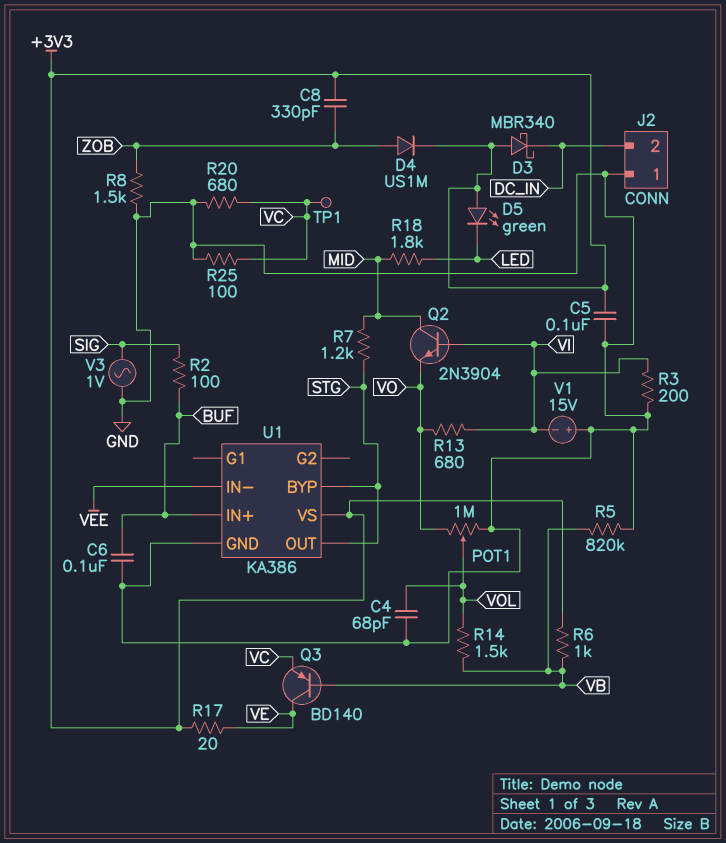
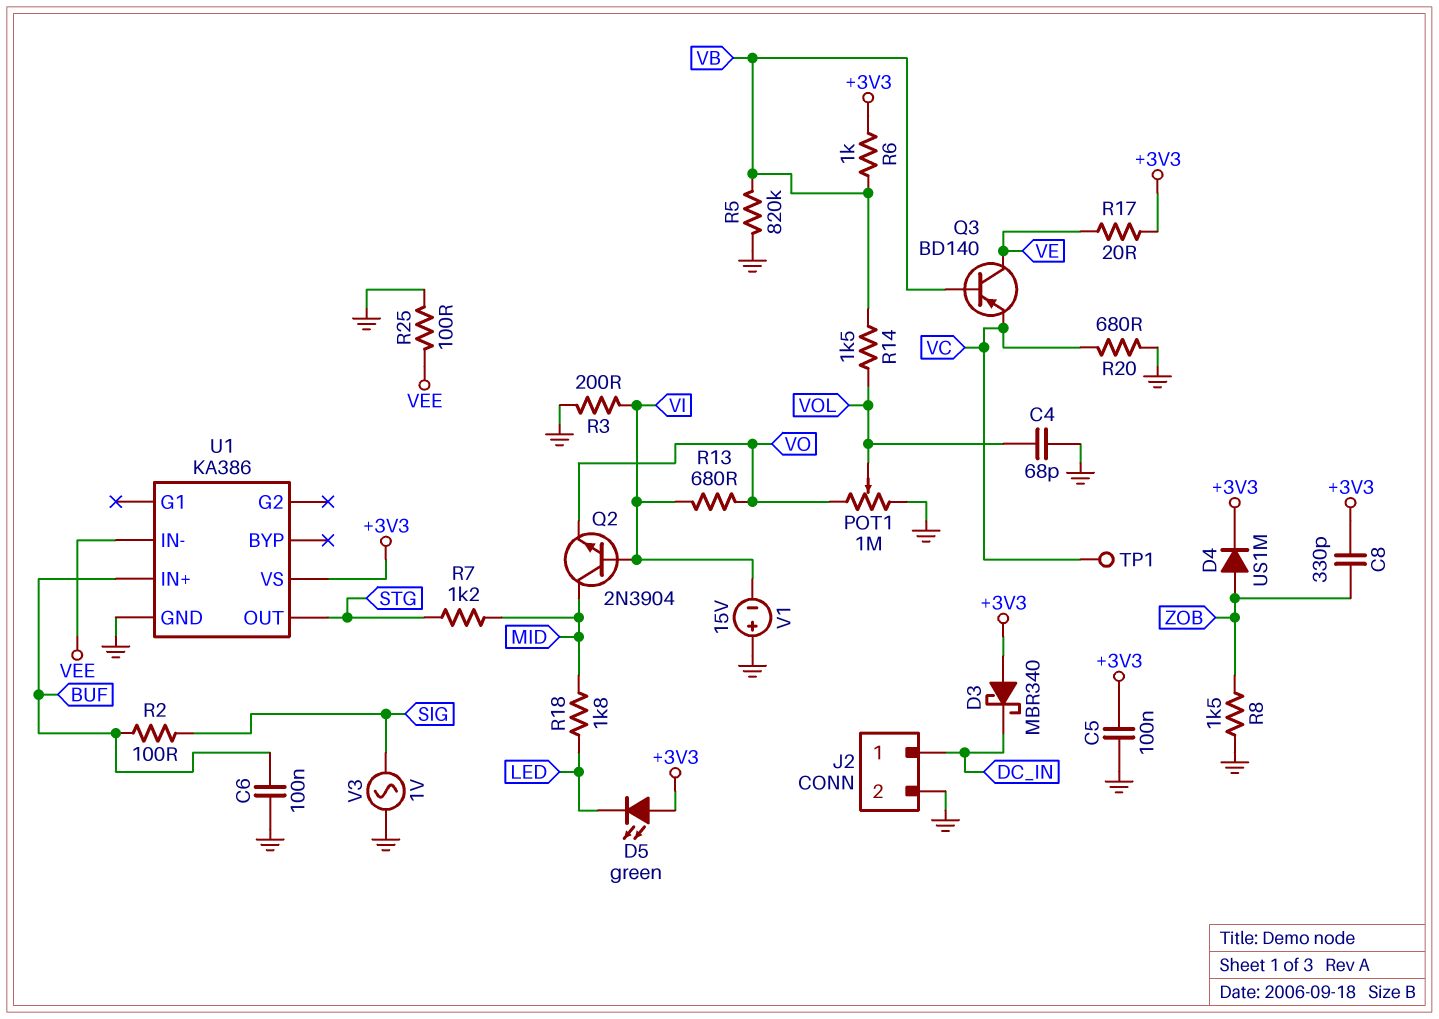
J2 pin 1: GND -> DC_IN
J2 pin 2: DC_IN -> GND
R25: 100 (GND, VC) -> 100 (GND, VEE)
U1 pin BYP: STG -> none

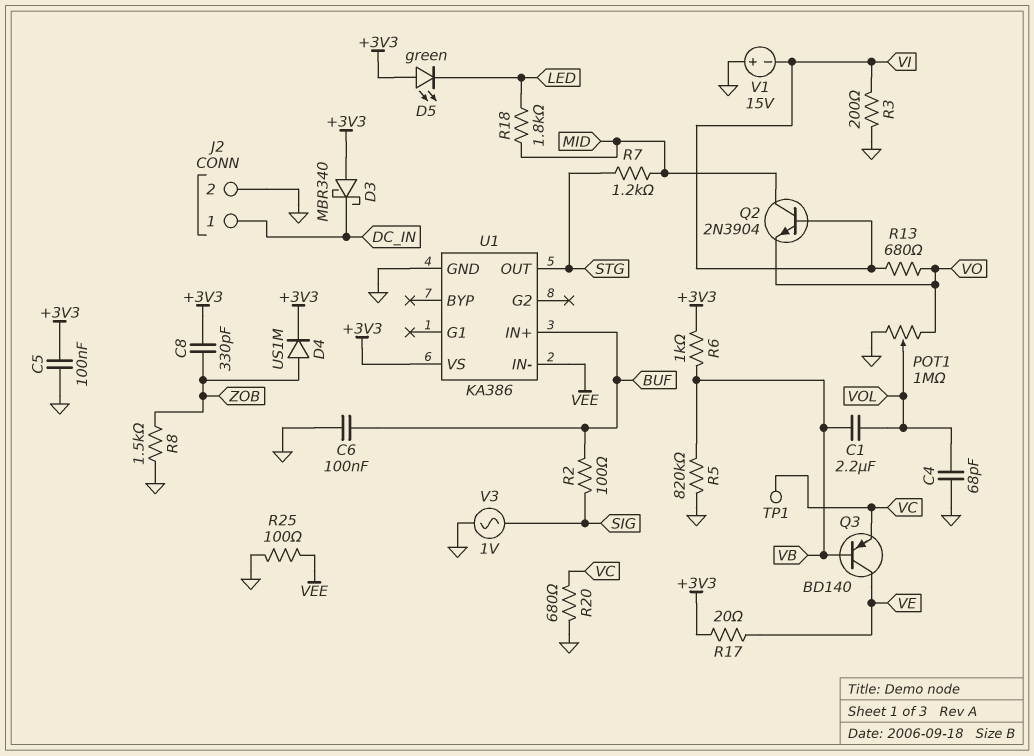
C1: none -> 2.2uF (VB, VOL)
R14: 1.5k (VB, VOL) -> none

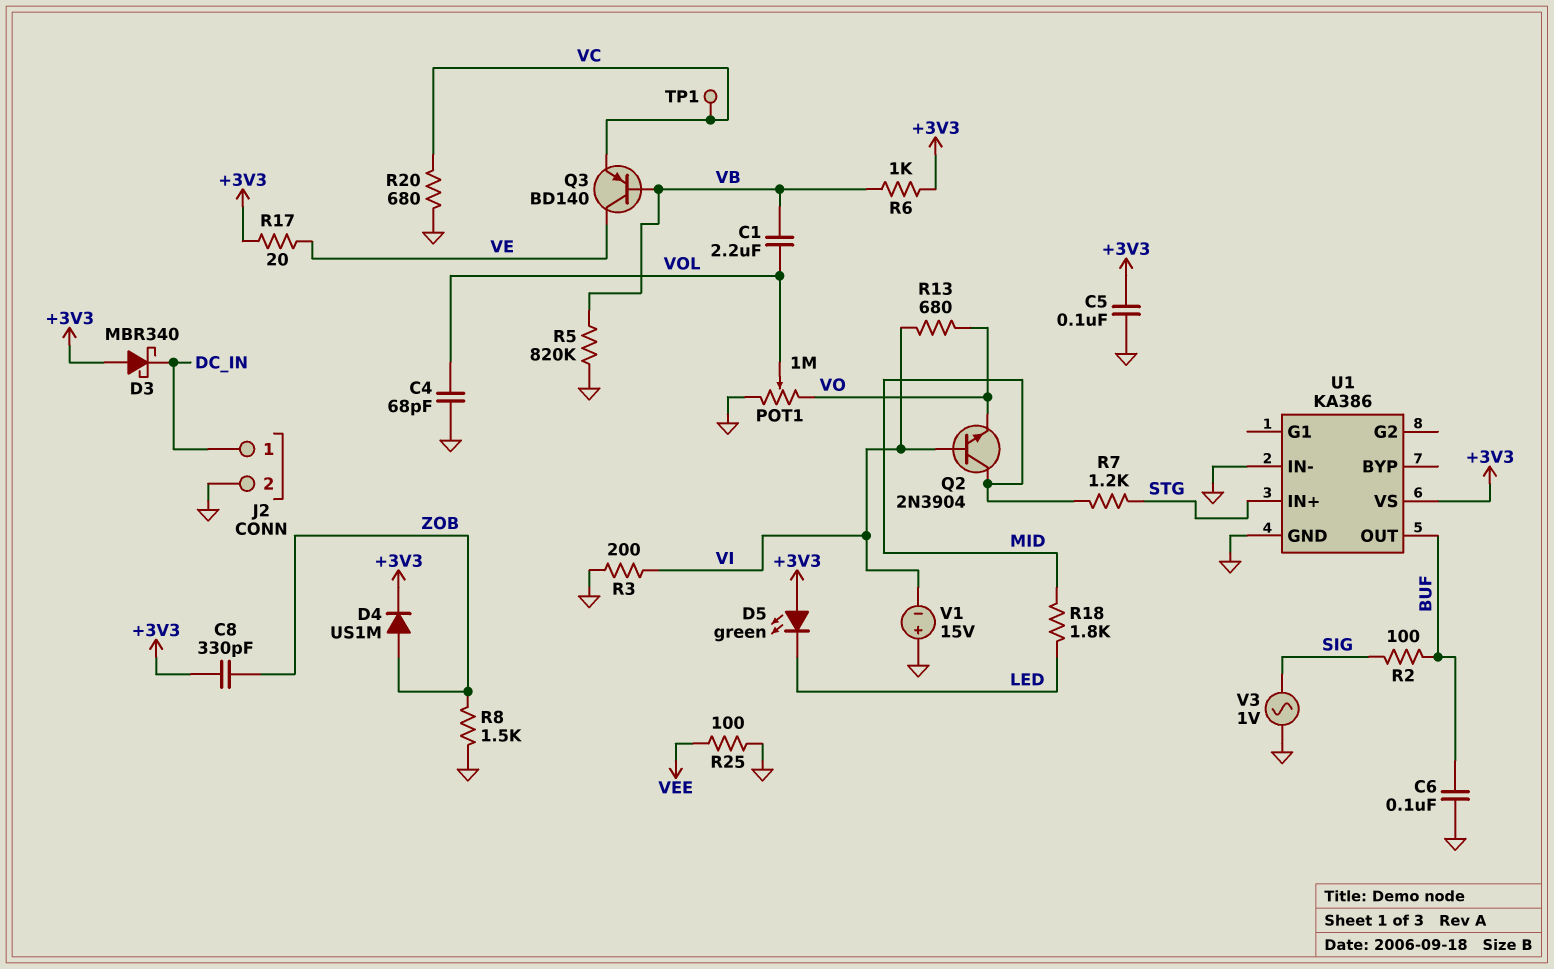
U1 pin IN+: BUF -> STG
U1 pin IN-: VEE -> GND
U1 pin OUT: STG -> BUF

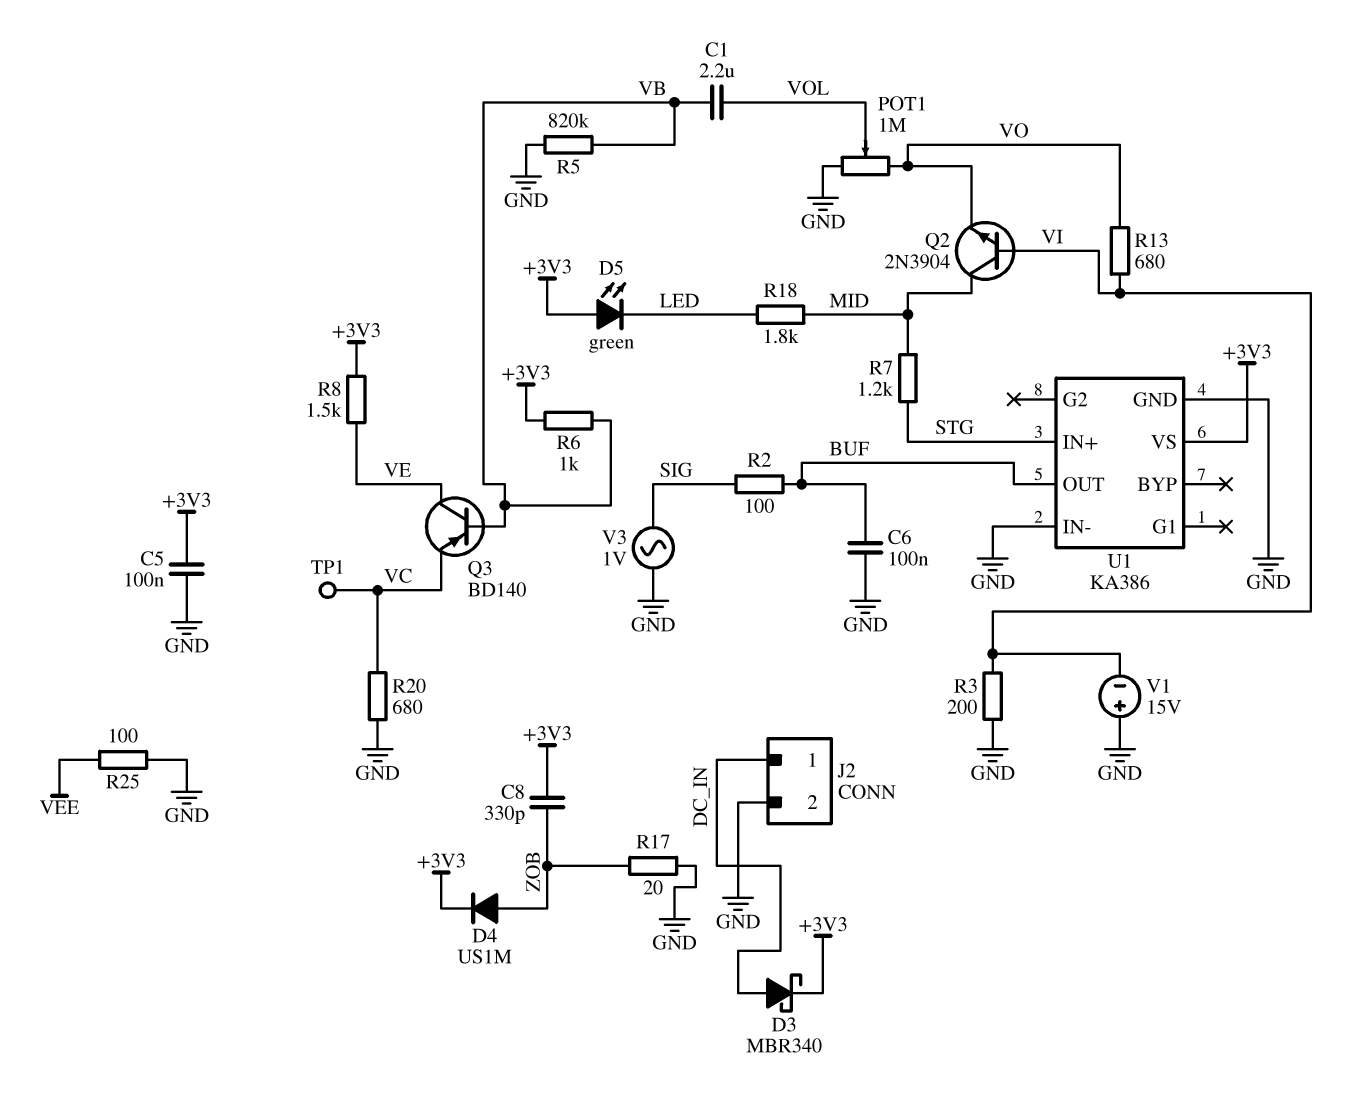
C4: 68pF (GND, VOL) -> none
D3: schottky MBR340 (A +3V3, K DC_IN) -> schottky MBR340 (A DC_IN, K +3V3)
R8: 1.5k (GND, ZOB) -> 1.5k (+3V3, VE)
R17: 20 (+3V3, VE) -> 20 (GND, ZOB)

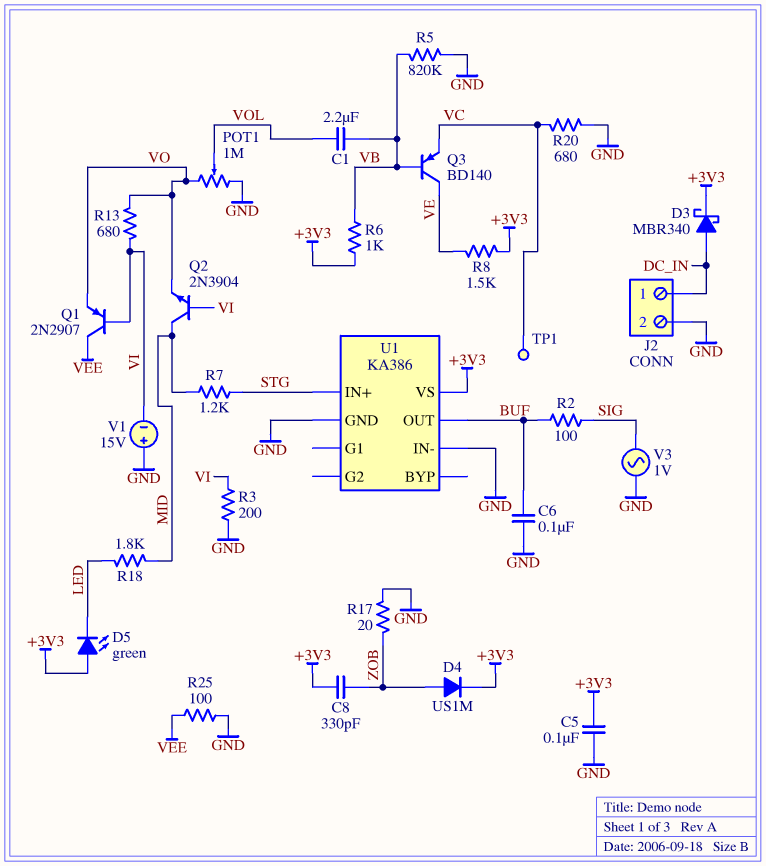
Q1: none -> PNP 2N2907 (B VI, C VEE, E VO)

